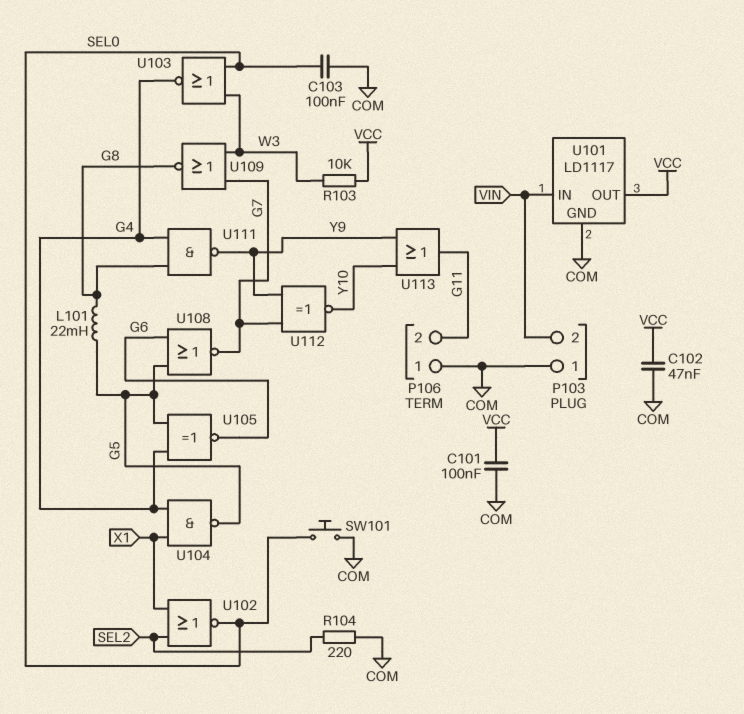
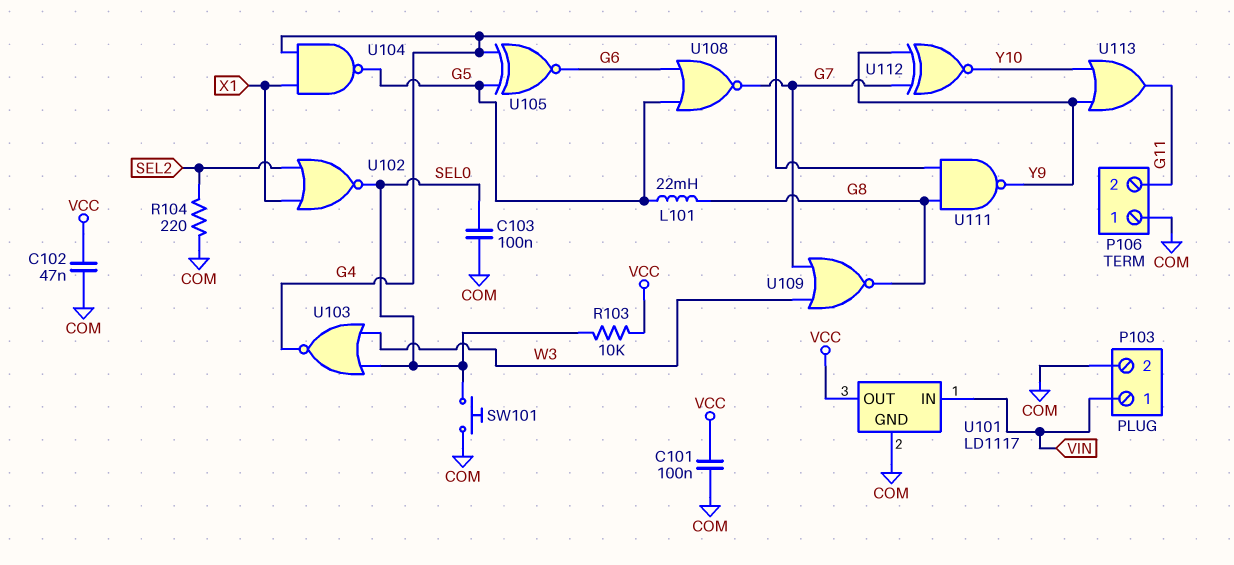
P103 pin 1: COM -> VIN
P103 pin 2: VIN -> COM
R103: 10k (VCC, W3) -> 10k (SEL0, VCC)

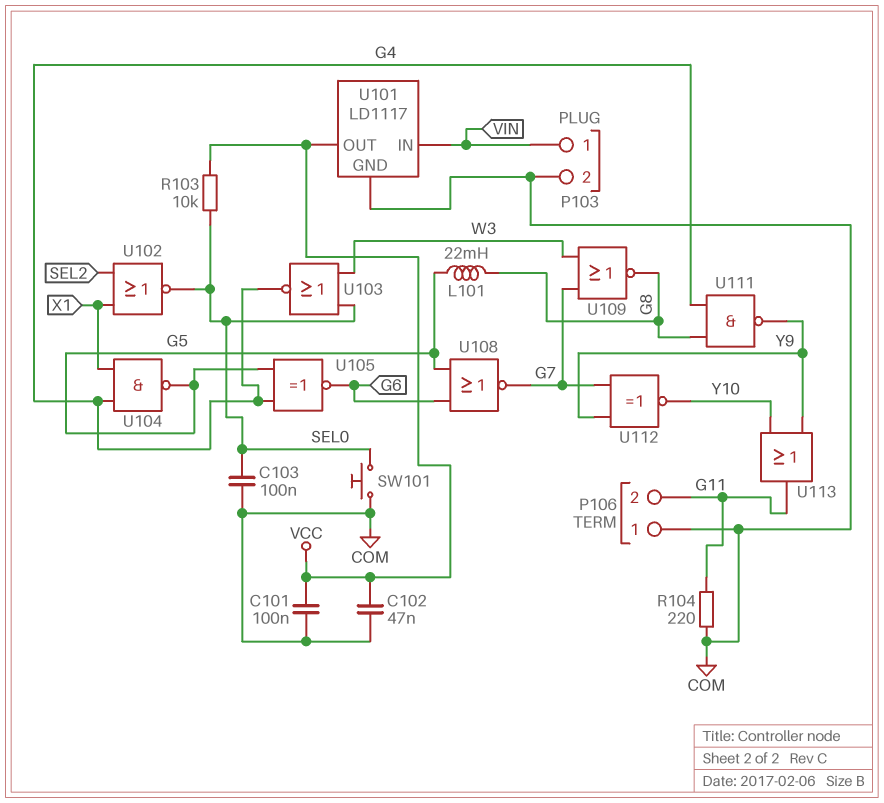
R104: 220 (COM, SEL2) -> 220 (COM, G11)

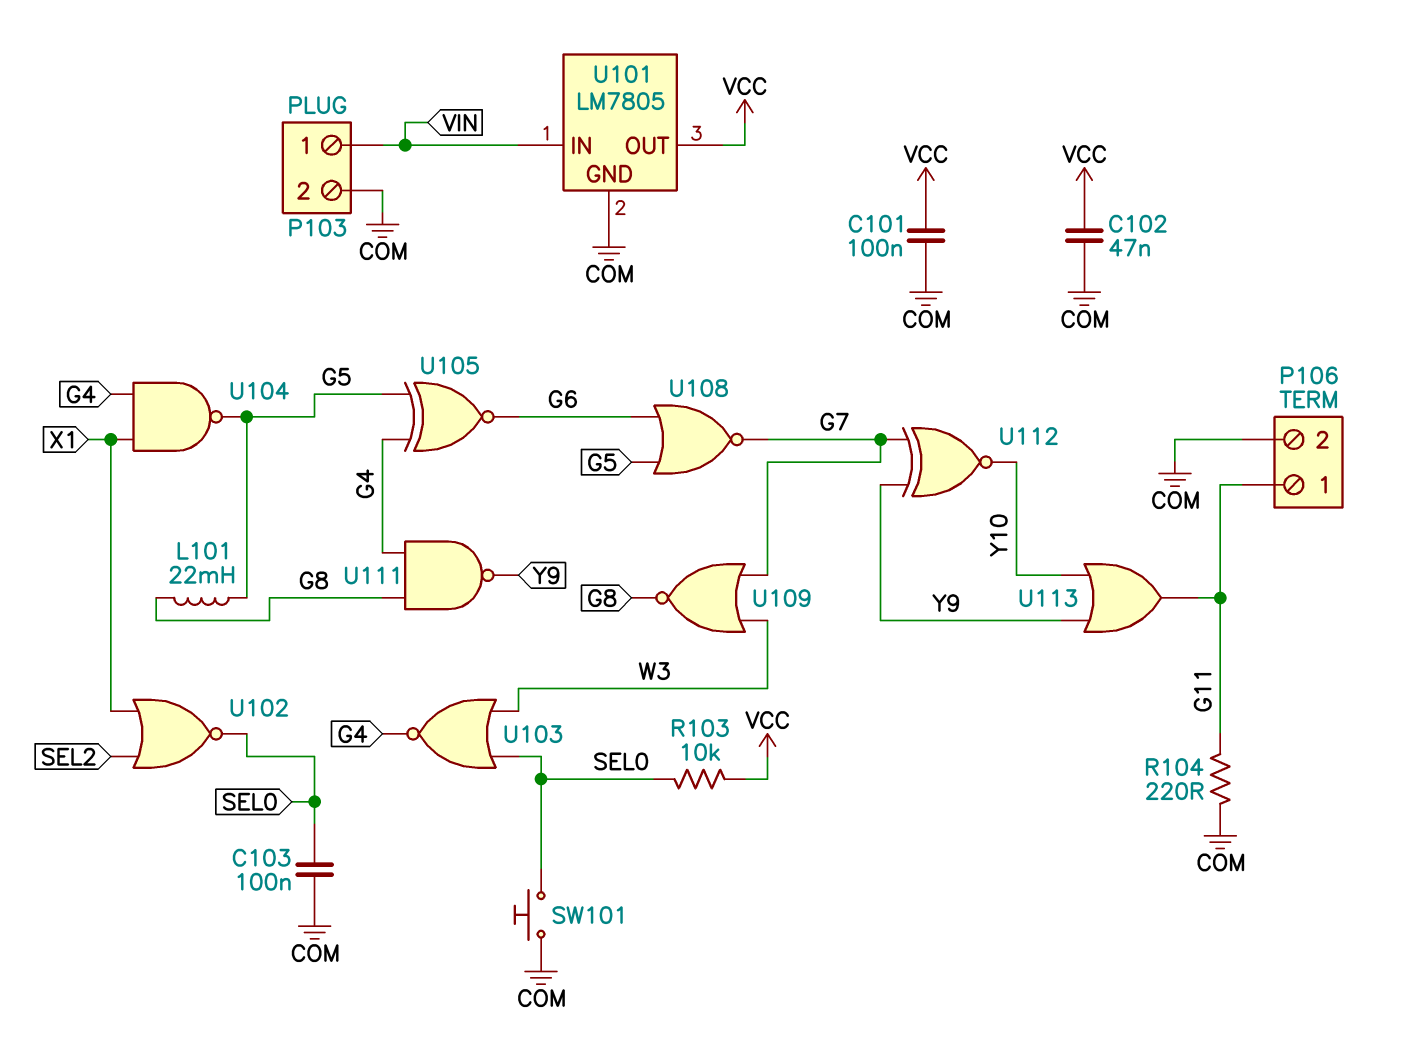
P106 pin 1: COM -> G11
P106 pin 2: G11 -> COM
U101: LD1117 -> LM7805

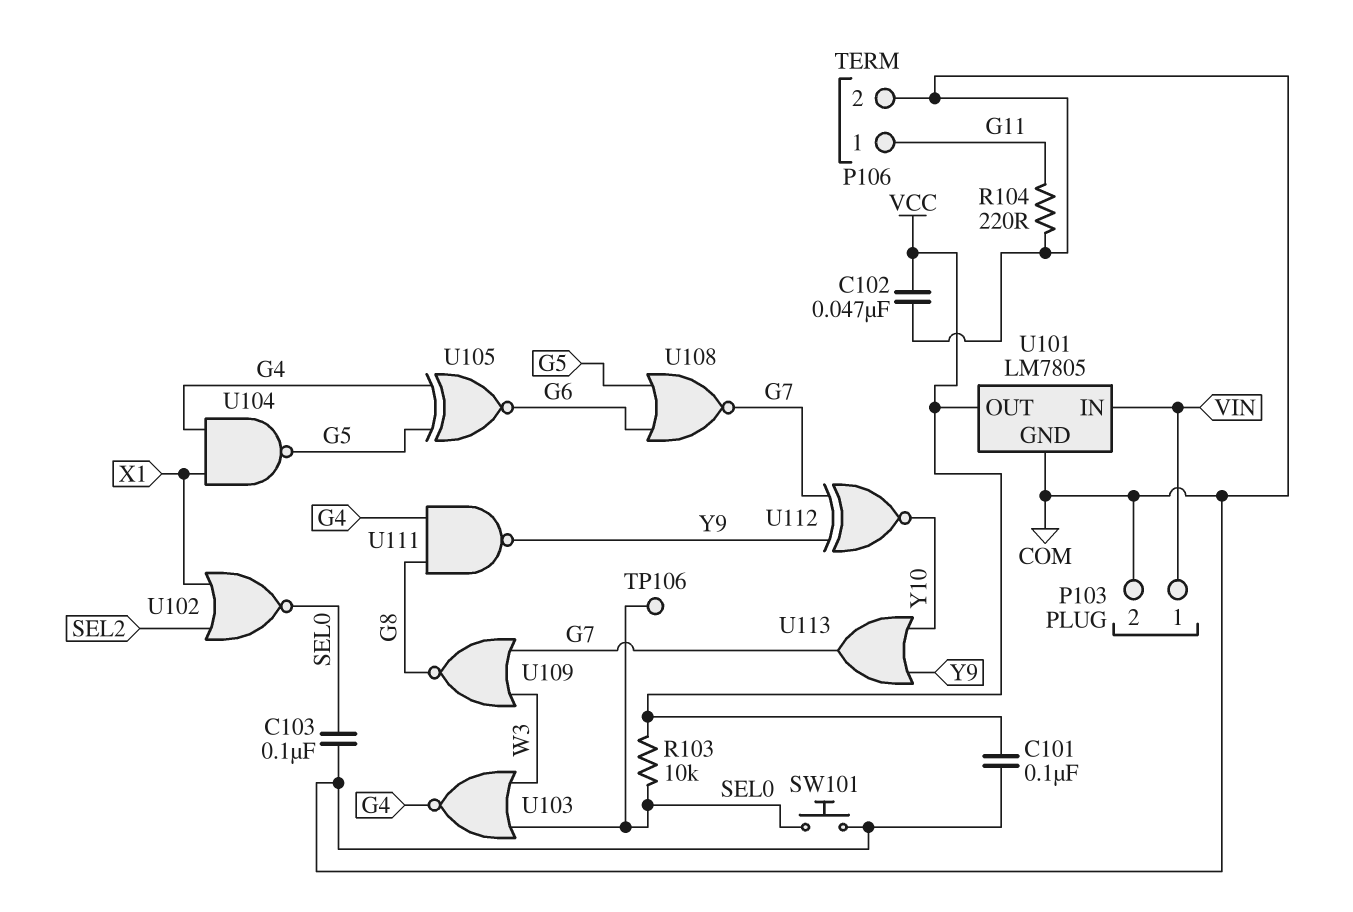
L101: 22mH (G5, G8) -> none
TP106: none -> test point (SEL0)
U113: OR (in Y9, in Y10, out G11) -> OR (in Y9, in Y10, out G7)

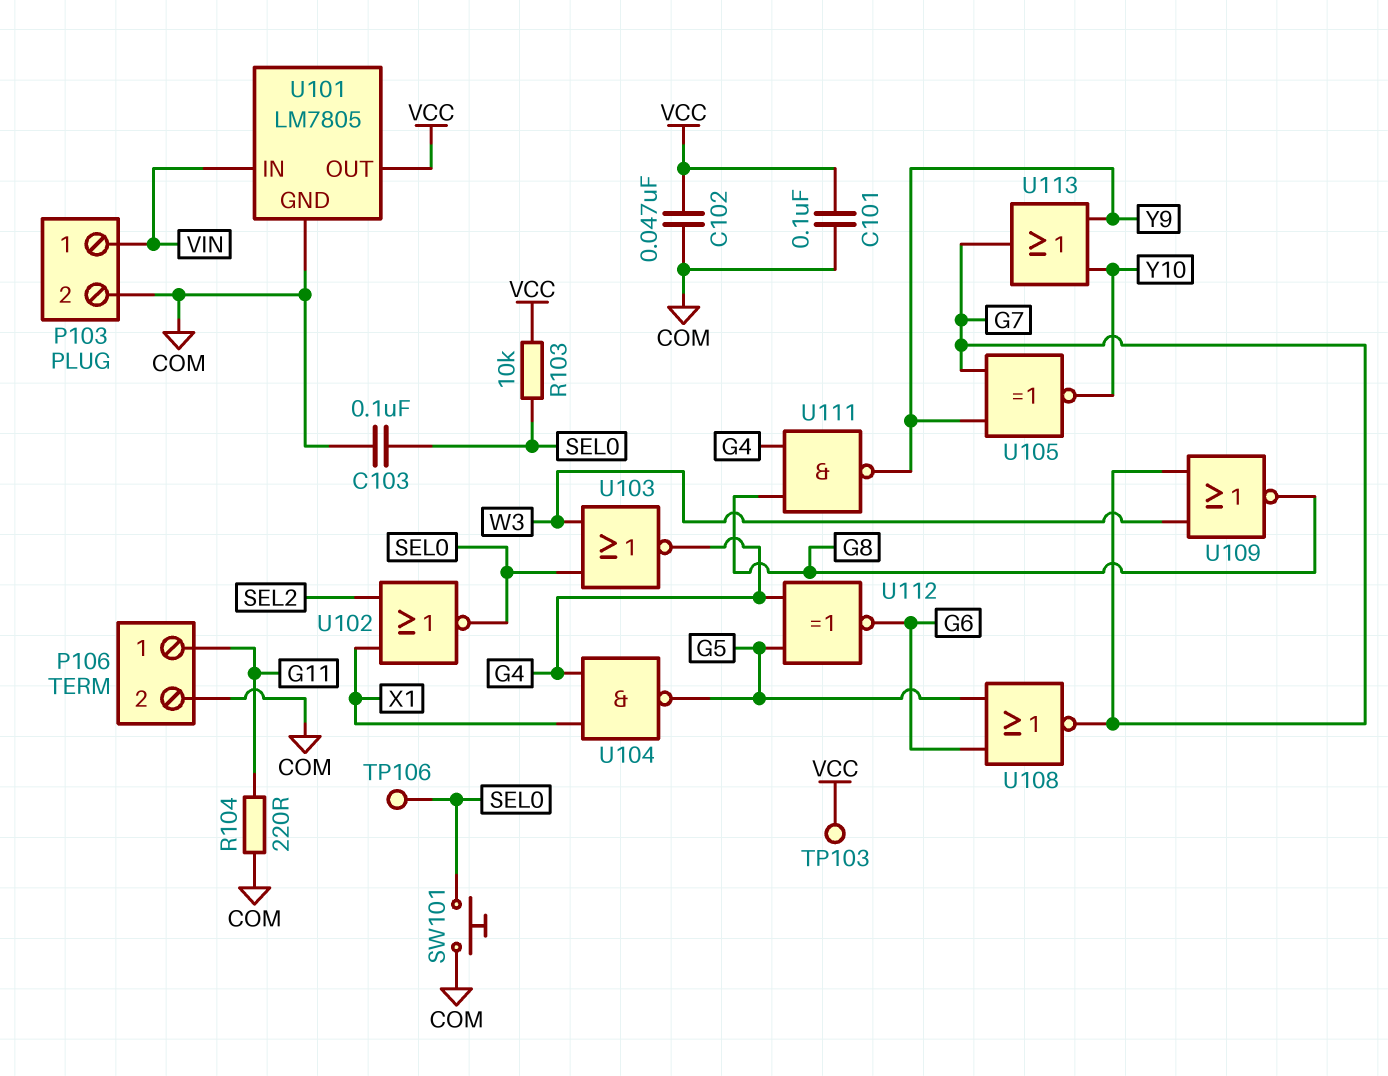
TP103: none -> test point (VCC)
U105: XNOR (in G4, in G5, out G6) -> XNOR (in G7, in Y9, out Y10)
U112: XNOR (in G7, in Y9, out Y10) -> XNOR (in G4, in G5, out G6)

